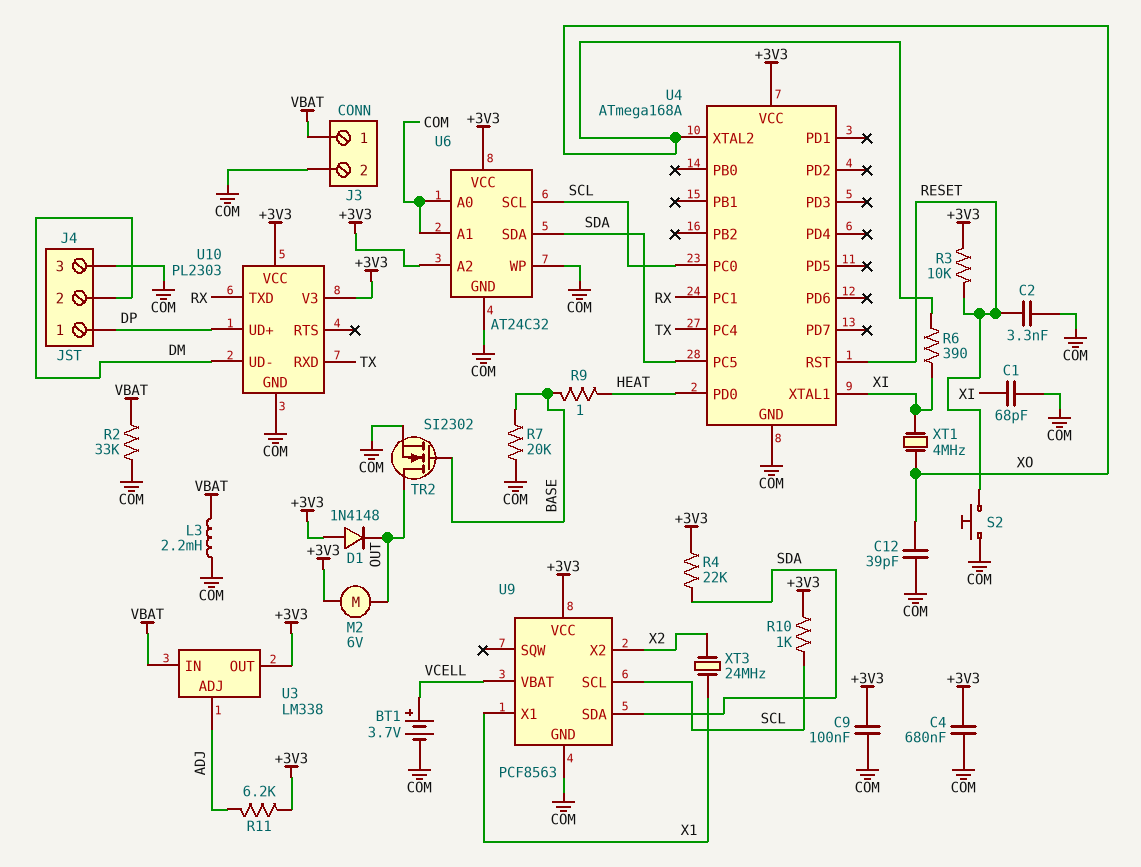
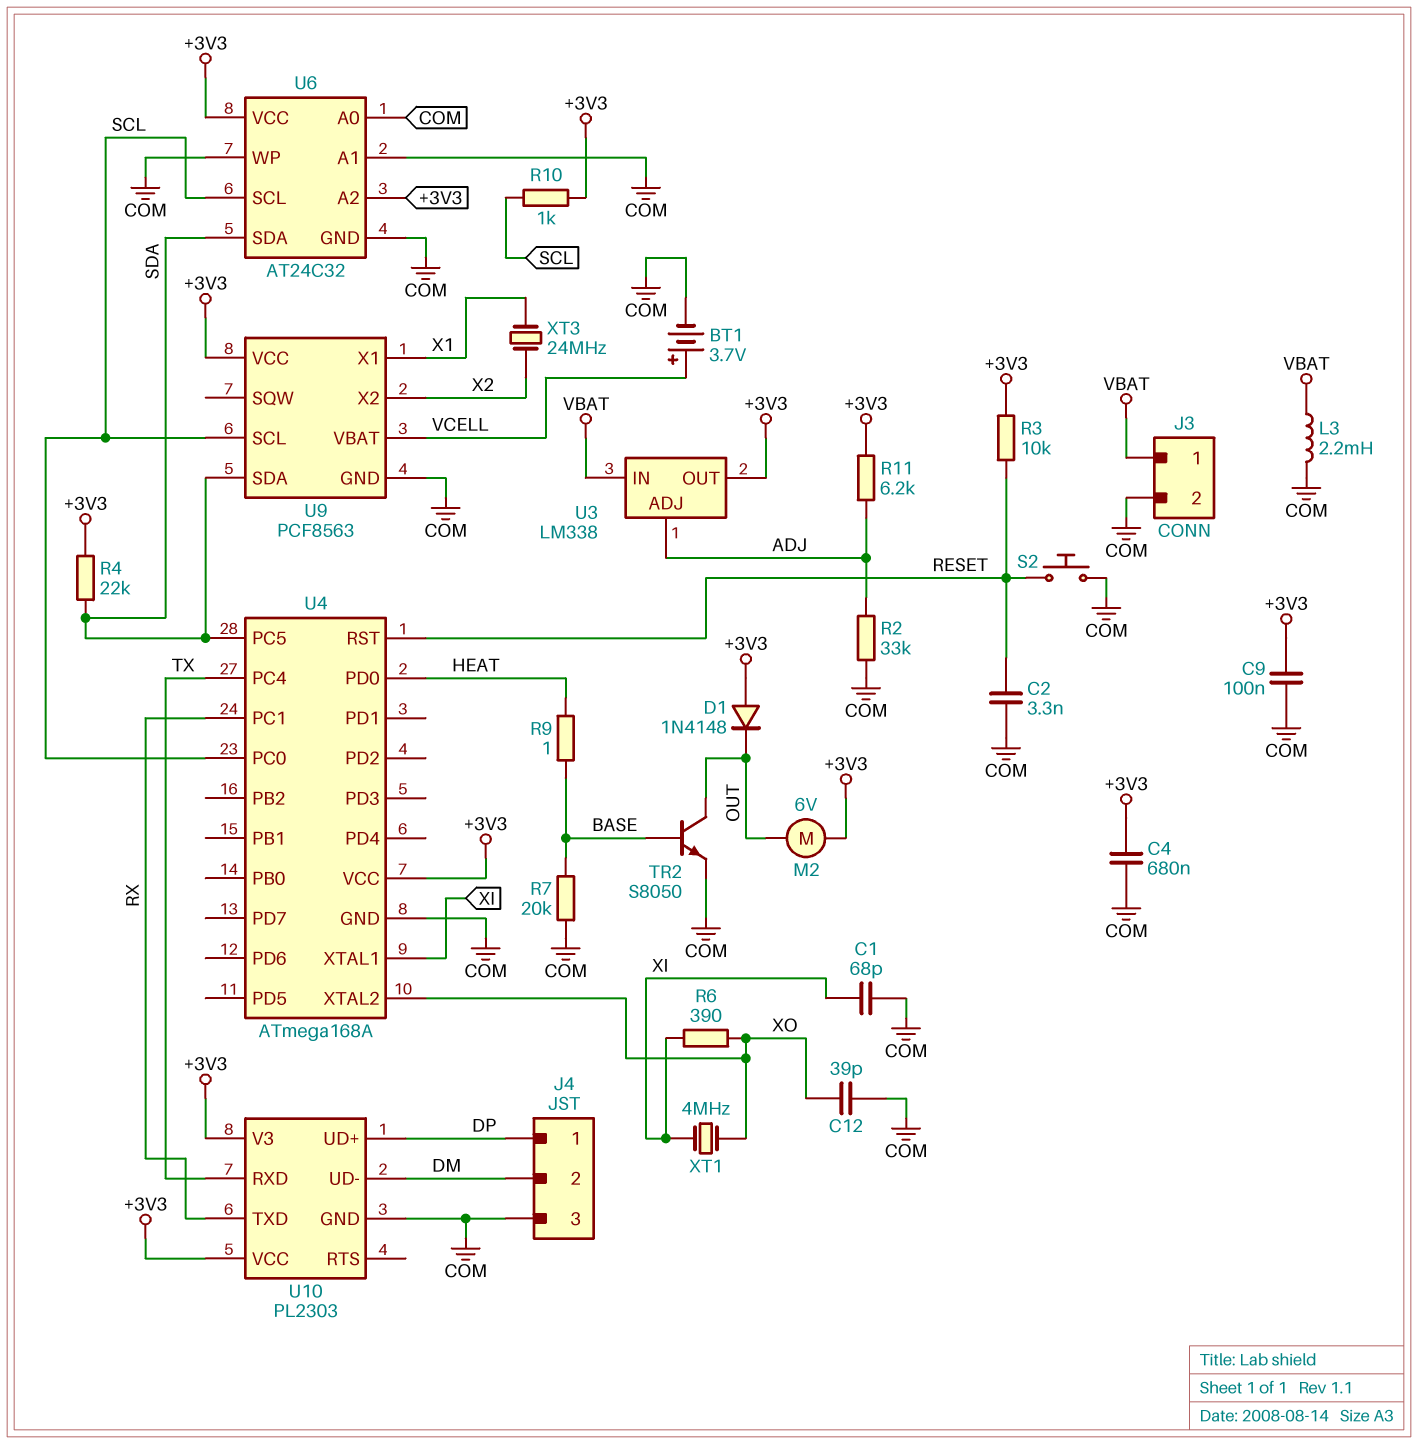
R2: 33k (COM, VBAT) -> 33k (ADJ, COM)
TR2: NMOS SI2302 (G BASE, D OUT, S COM) -> NPN S8050 (B BASE, C OUT, E COM)

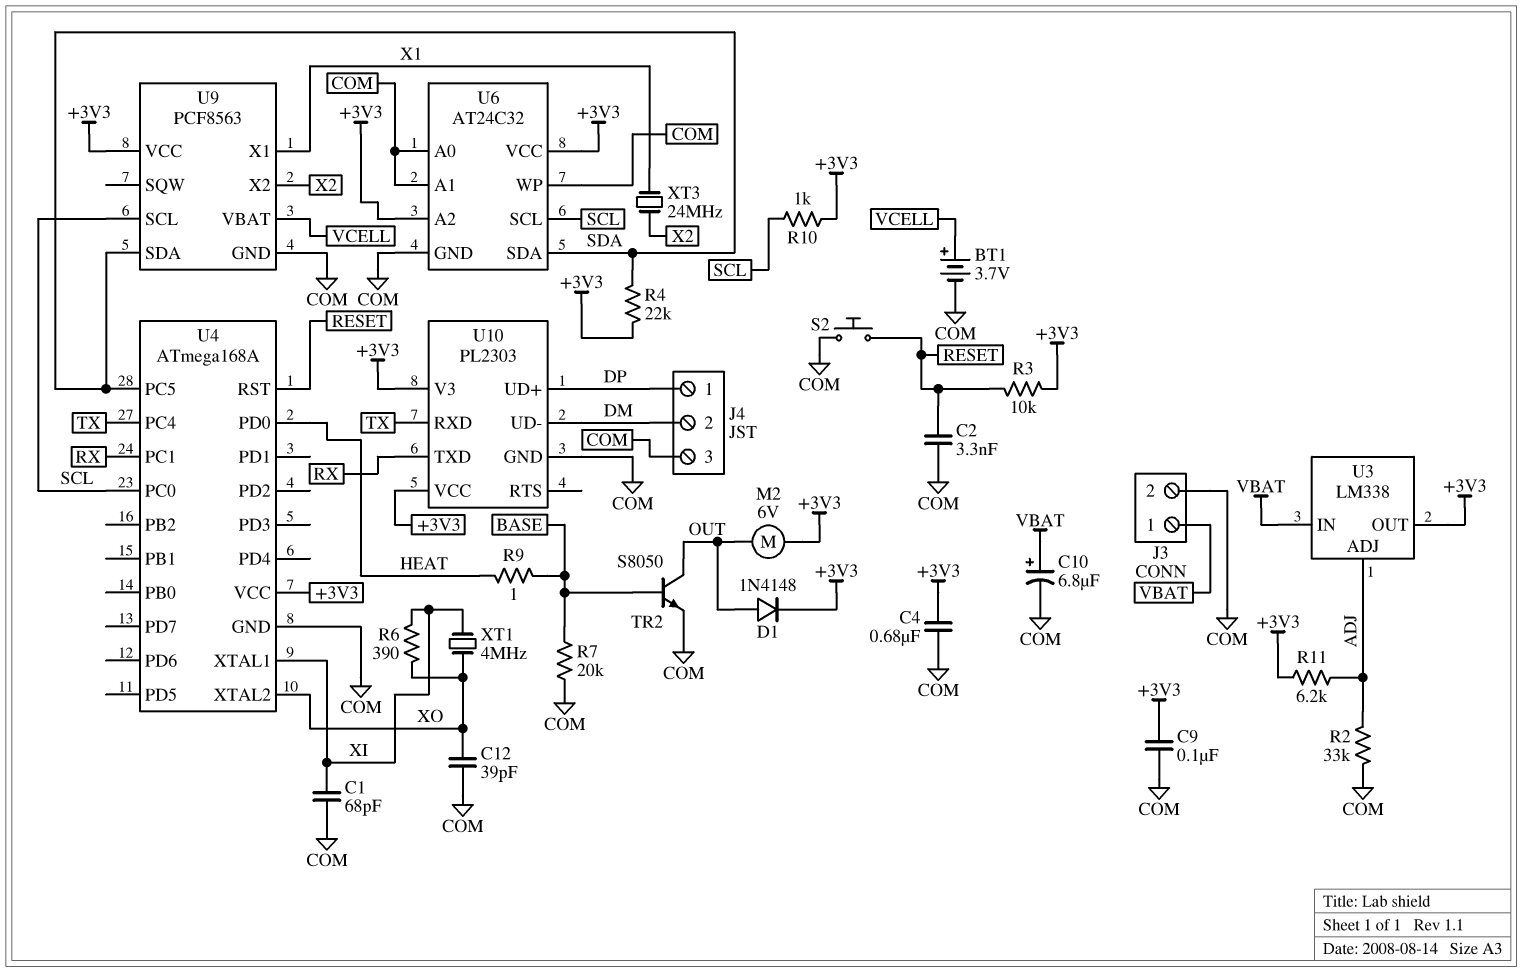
C10: none -> 6.8uF (plus VBAT, minus COM)
D1: diode 1N4148 (A +3V3, K OUT) -> diode 1N4148 (A OUT, K +3V3)
L3: 2.2mH (COM, VBAT) -> none

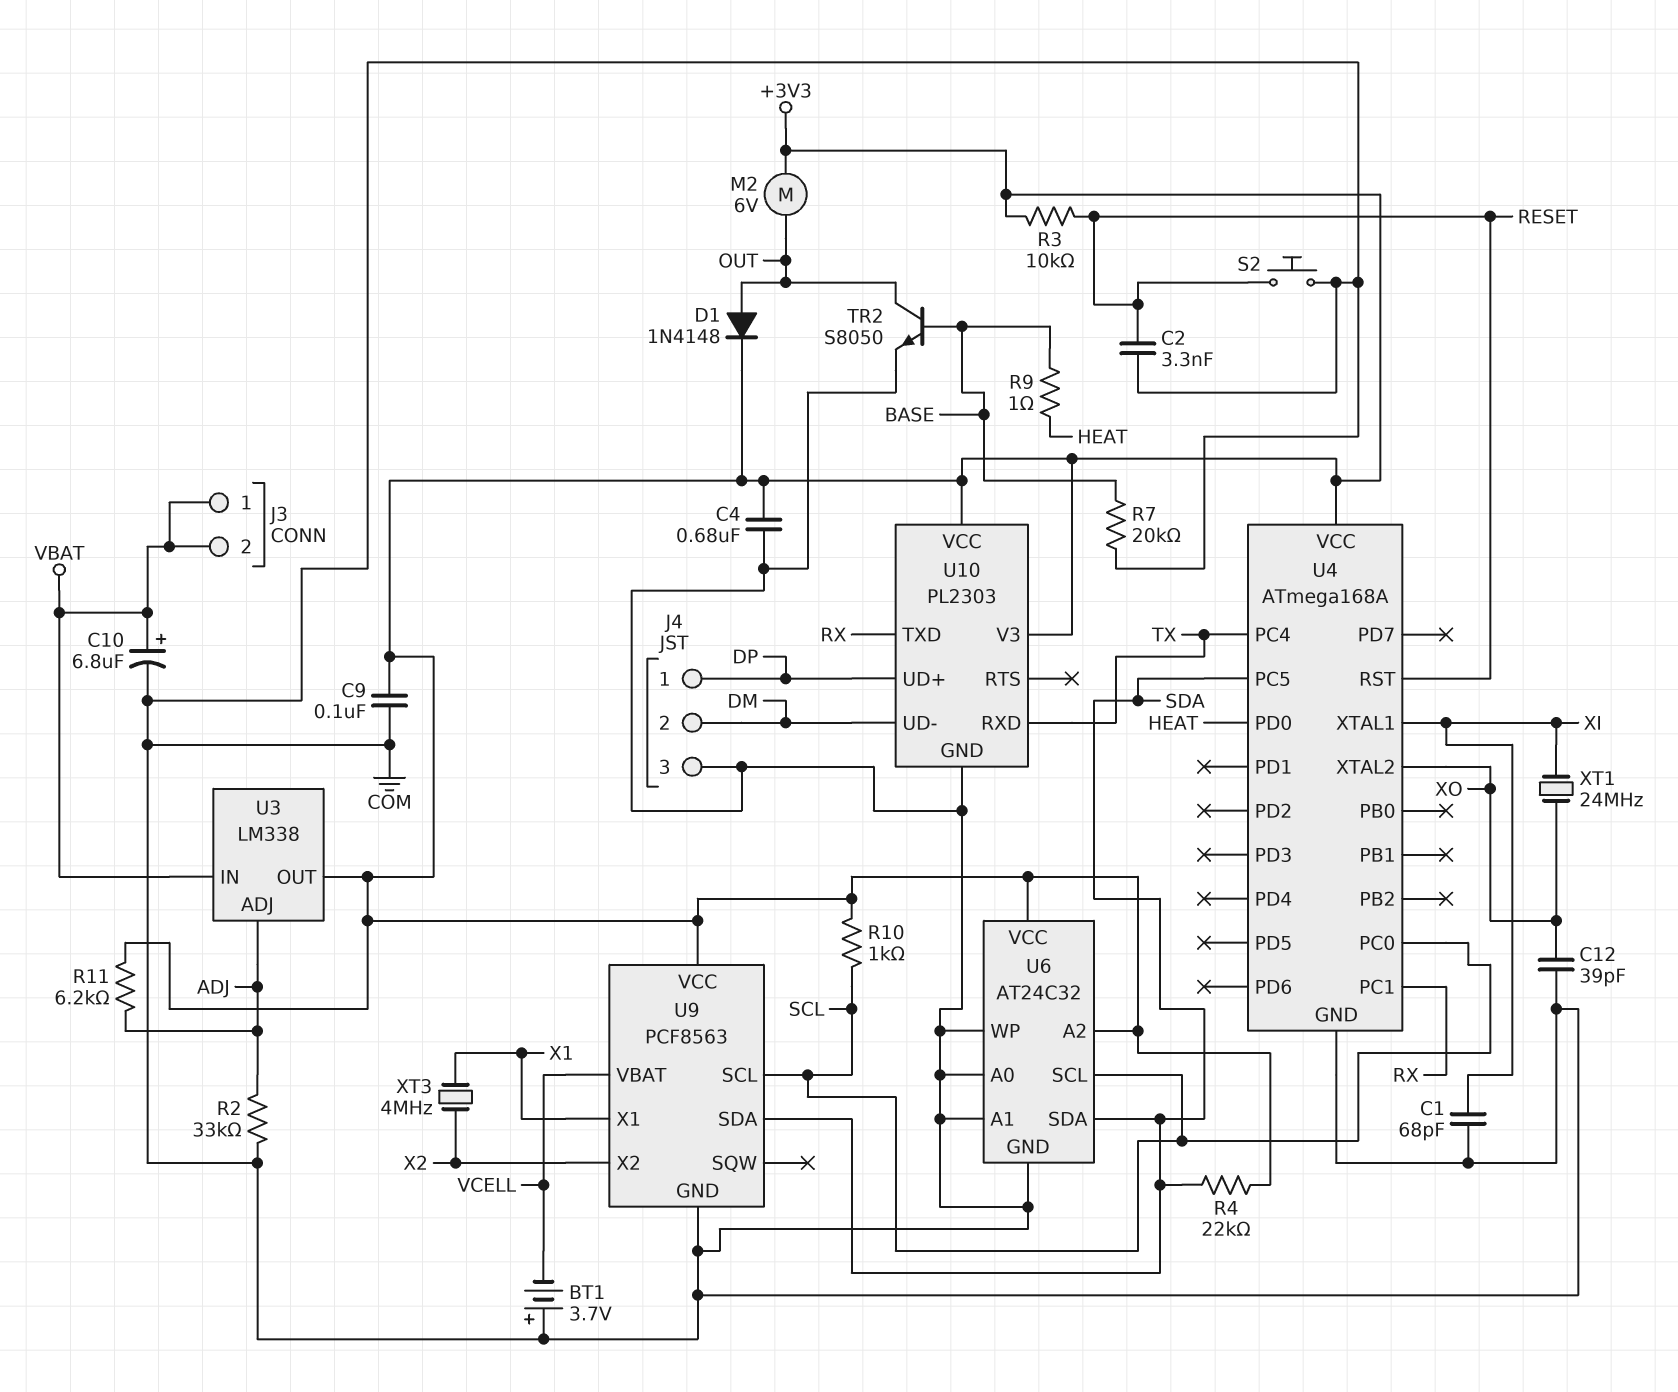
BT1: 3.7V (plus VCELL, minus COM) -> 3.7V (plus COM, minus VCELL)
J3 pin 2: COM -> VBAT
R6: 390 (XI, XO) -> none
XT1: 4MHz (XI, XO) -> 24MHz (XI, XO)
XT3: 24MHz (X1, X2) -> 4MHz (X1, X2)

